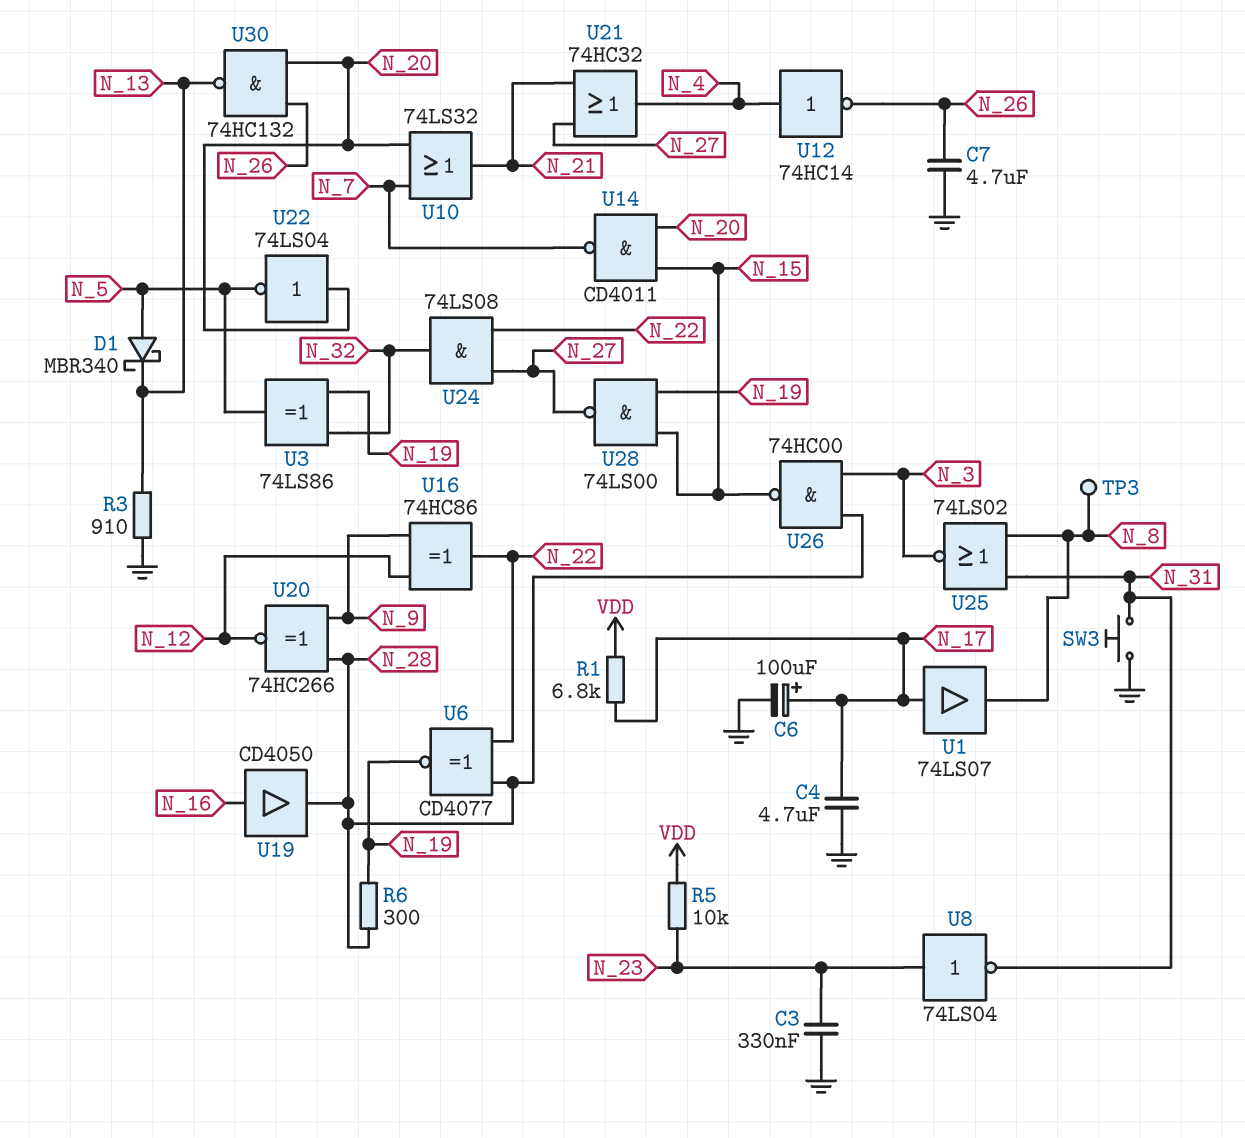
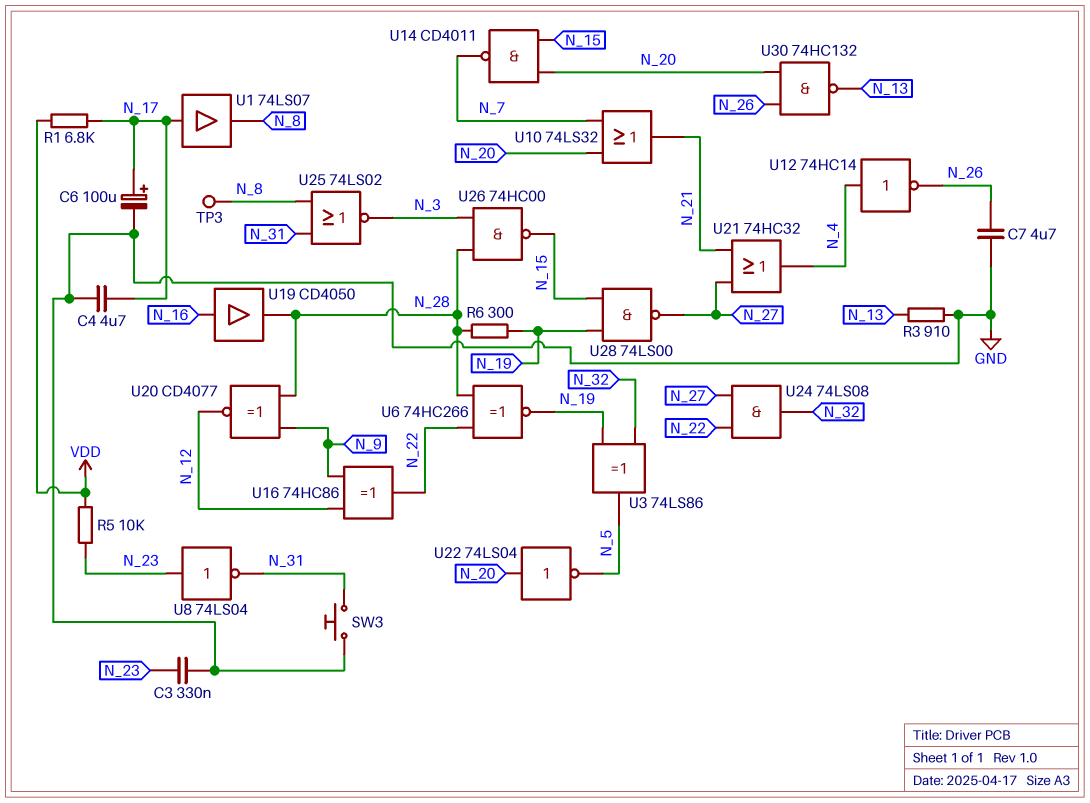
D1: schottky MBR340 (A N_5, K N_13) -> none
U6: XNOR CD4077 (in N_22, in N_28, out N_19) -> XNOR 74HC266 (in N_22, in N_28, out N_19)
U20: XNOR 74HC266 (in N_9, in N_28, out N_12) -> XNOR CD4077 (in N_9, in N_28, out N_12)

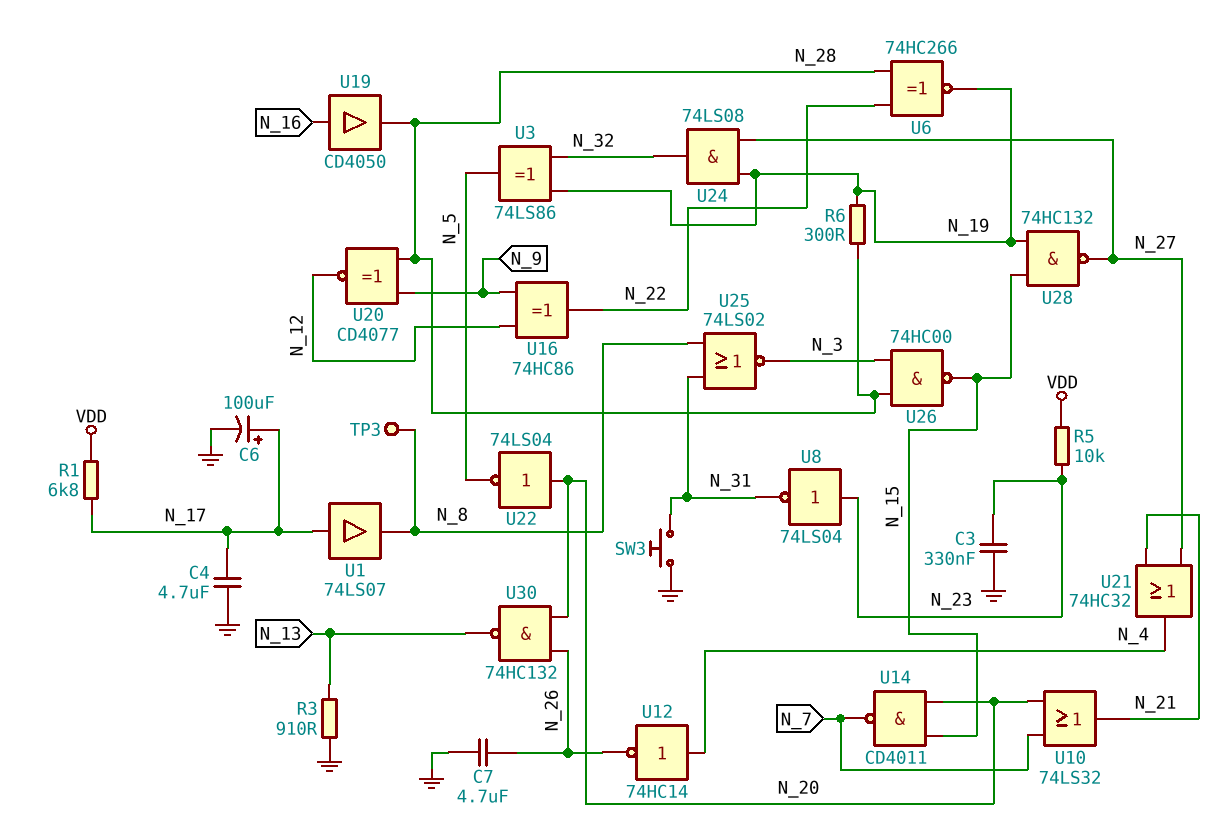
U24: AND 74LS08 (in N_22, in N_27, out N_32) -> AND 74LS08 (in N_19, in N_27, out N_32)
U28: NAND 74LS00 (in N_15, in N_19, out N_27) -> NAND 74HC132 (in N_15, in N_19, out N_27)

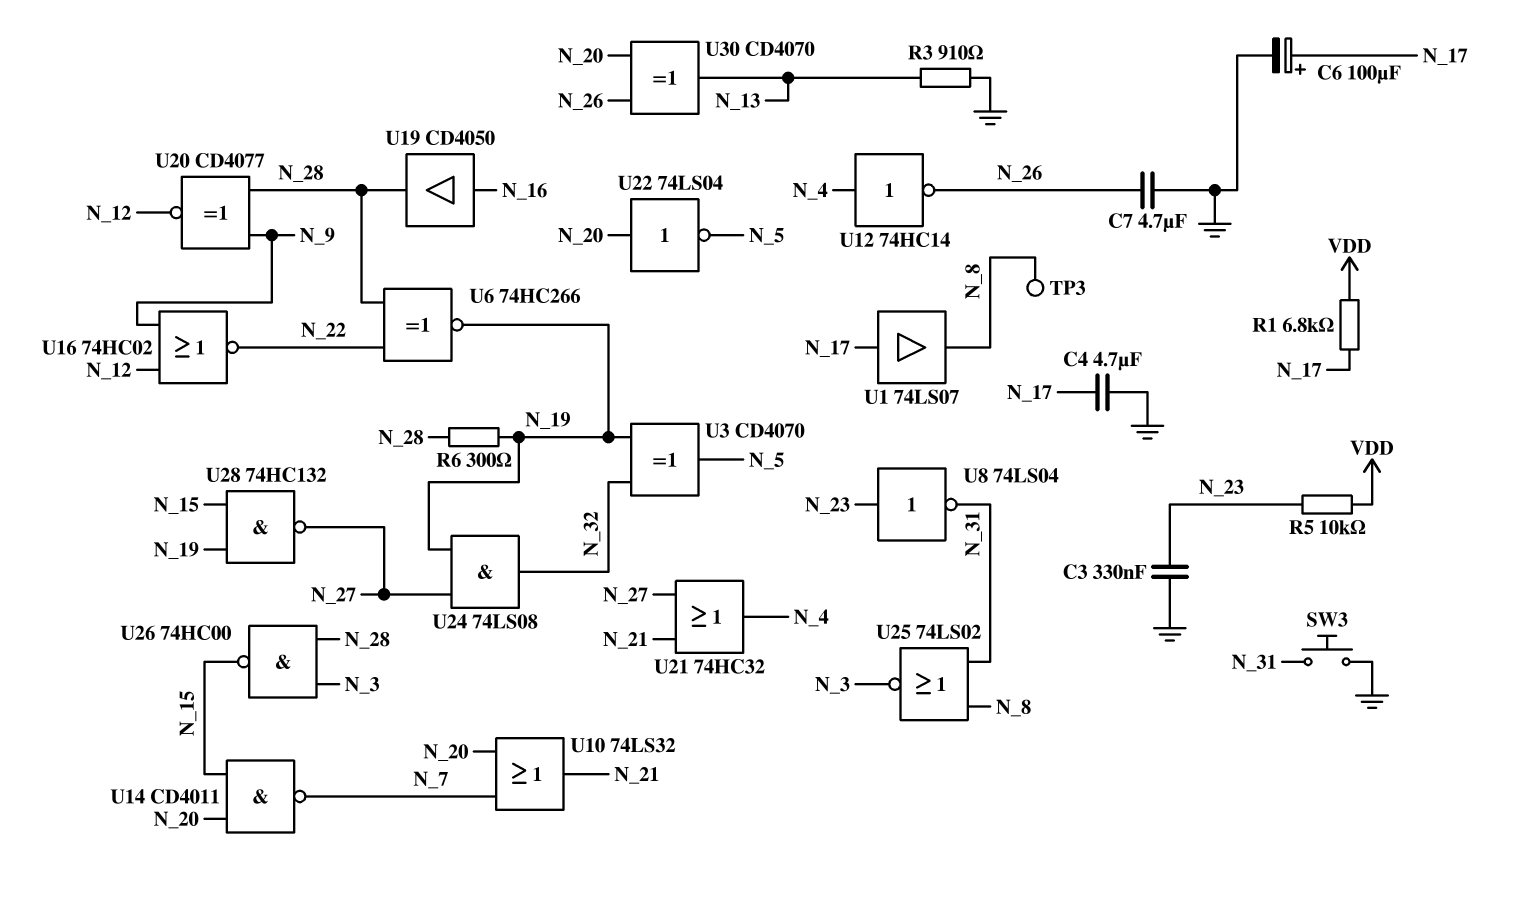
U3: XOR 74LS86 (in N_19, in N_32, out N_5) -> XOR CD4070 (in N_19, in N_32, out N_5)
U16: XOR 74HC86 (in N_9, in N_12, out N_22) -> NOR 74HC02 (in N_9, in N_12, out N_22)
U30: NAND 74HC132 (in N_20, in N_26, out N_13) -> XOR CD4070 (in N_20, in N_26, out N_13)

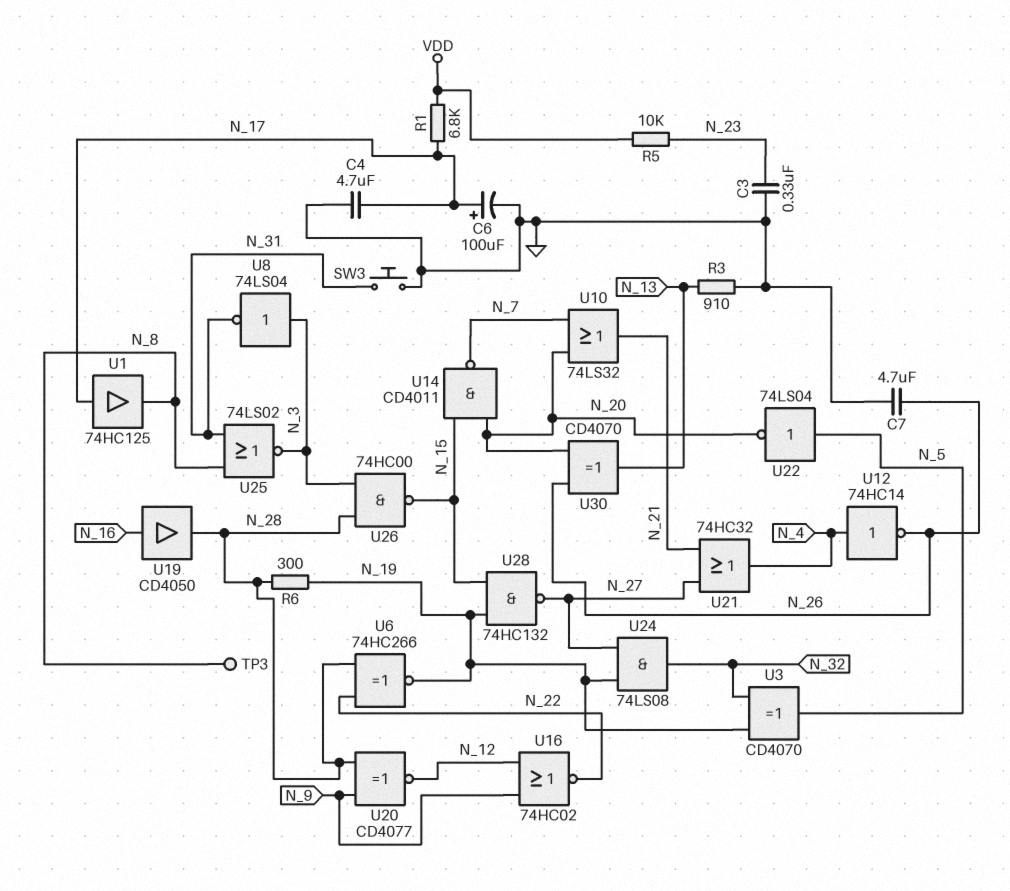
U1: buffer 74LS07 (in N_17, out N_8) -> buffer 74HC125 (in N_17, out N_8)
U8: NOT 74LS04 (in N_23, out N_31) -> NOT 74LS04 (in N_3, out N_31)
U22: NOT 74LS04 (in N_20, out N_5) -> NOT 74LS04 (in N_5, out N_20)

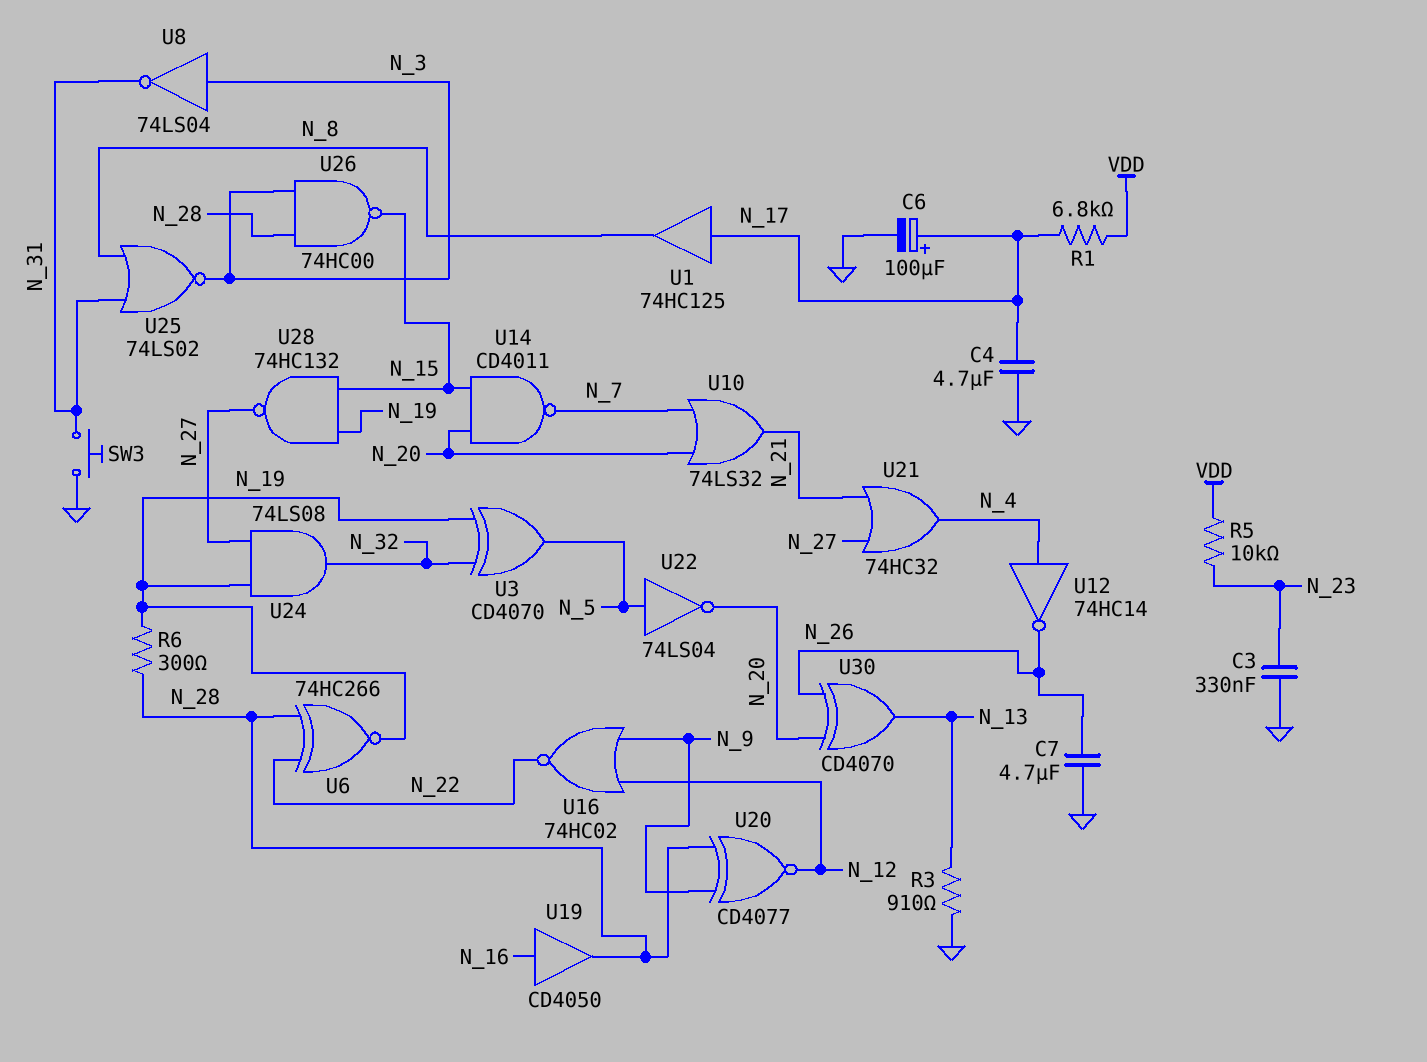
TP3: test point (N_8) -> none

